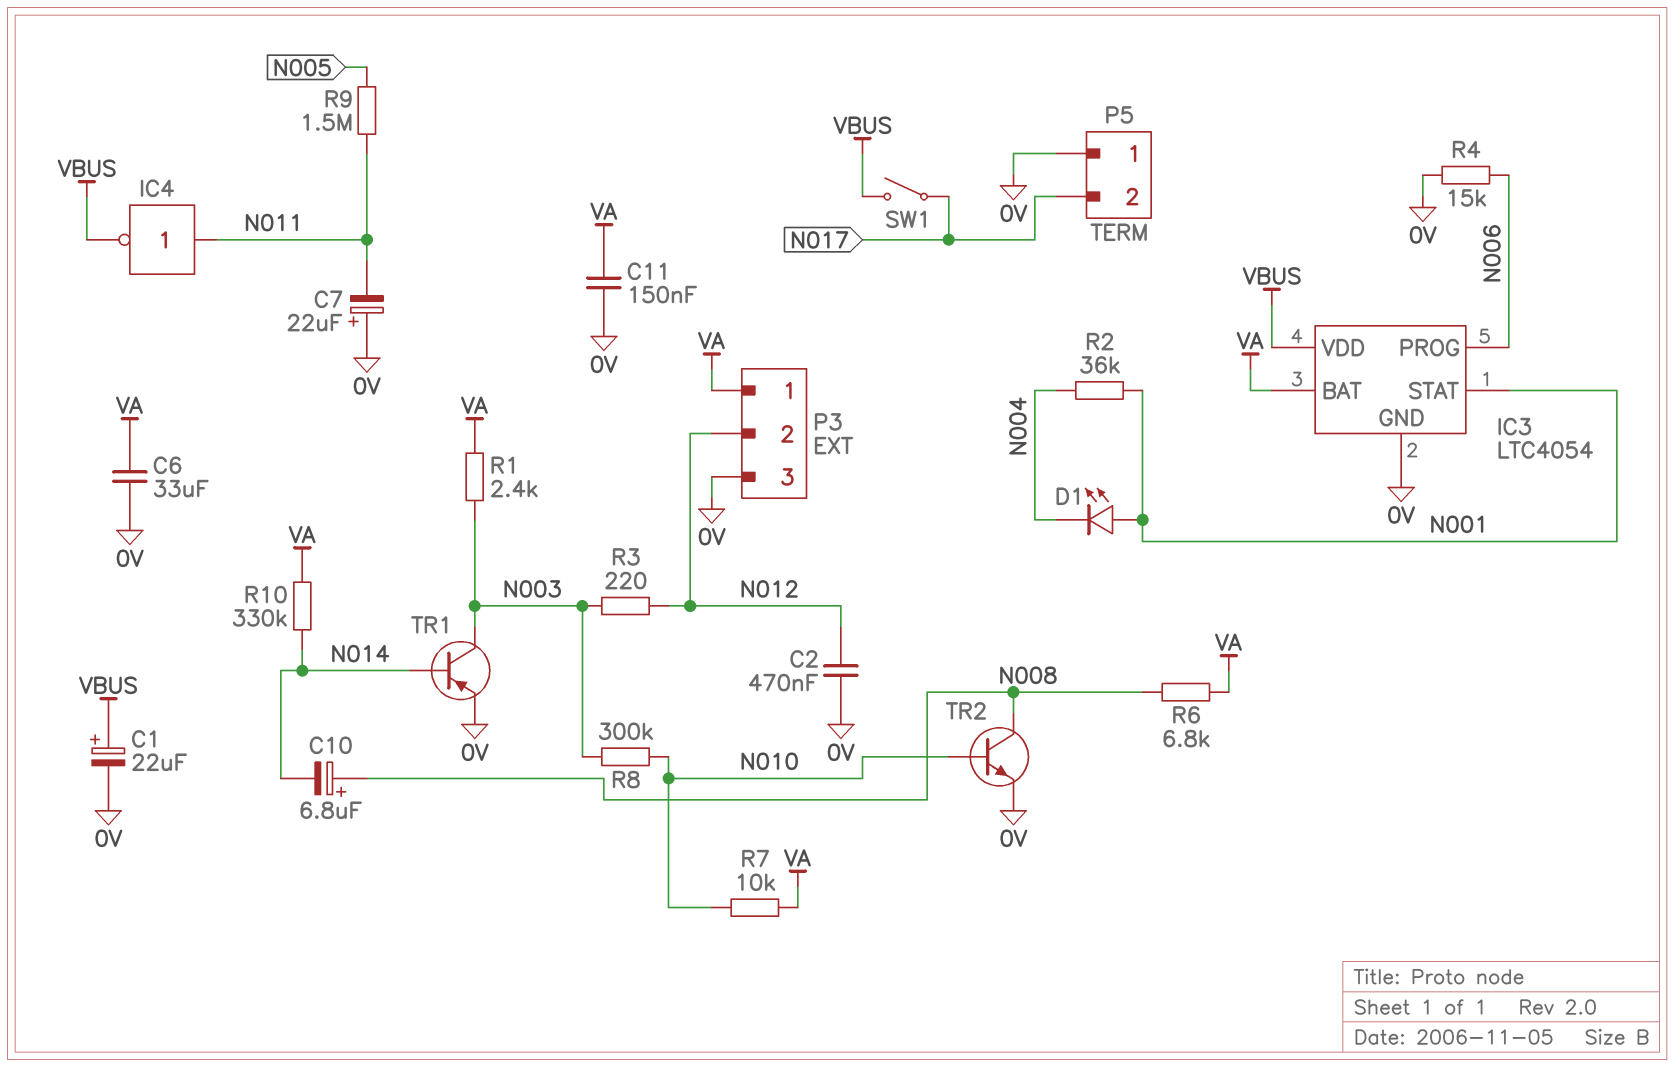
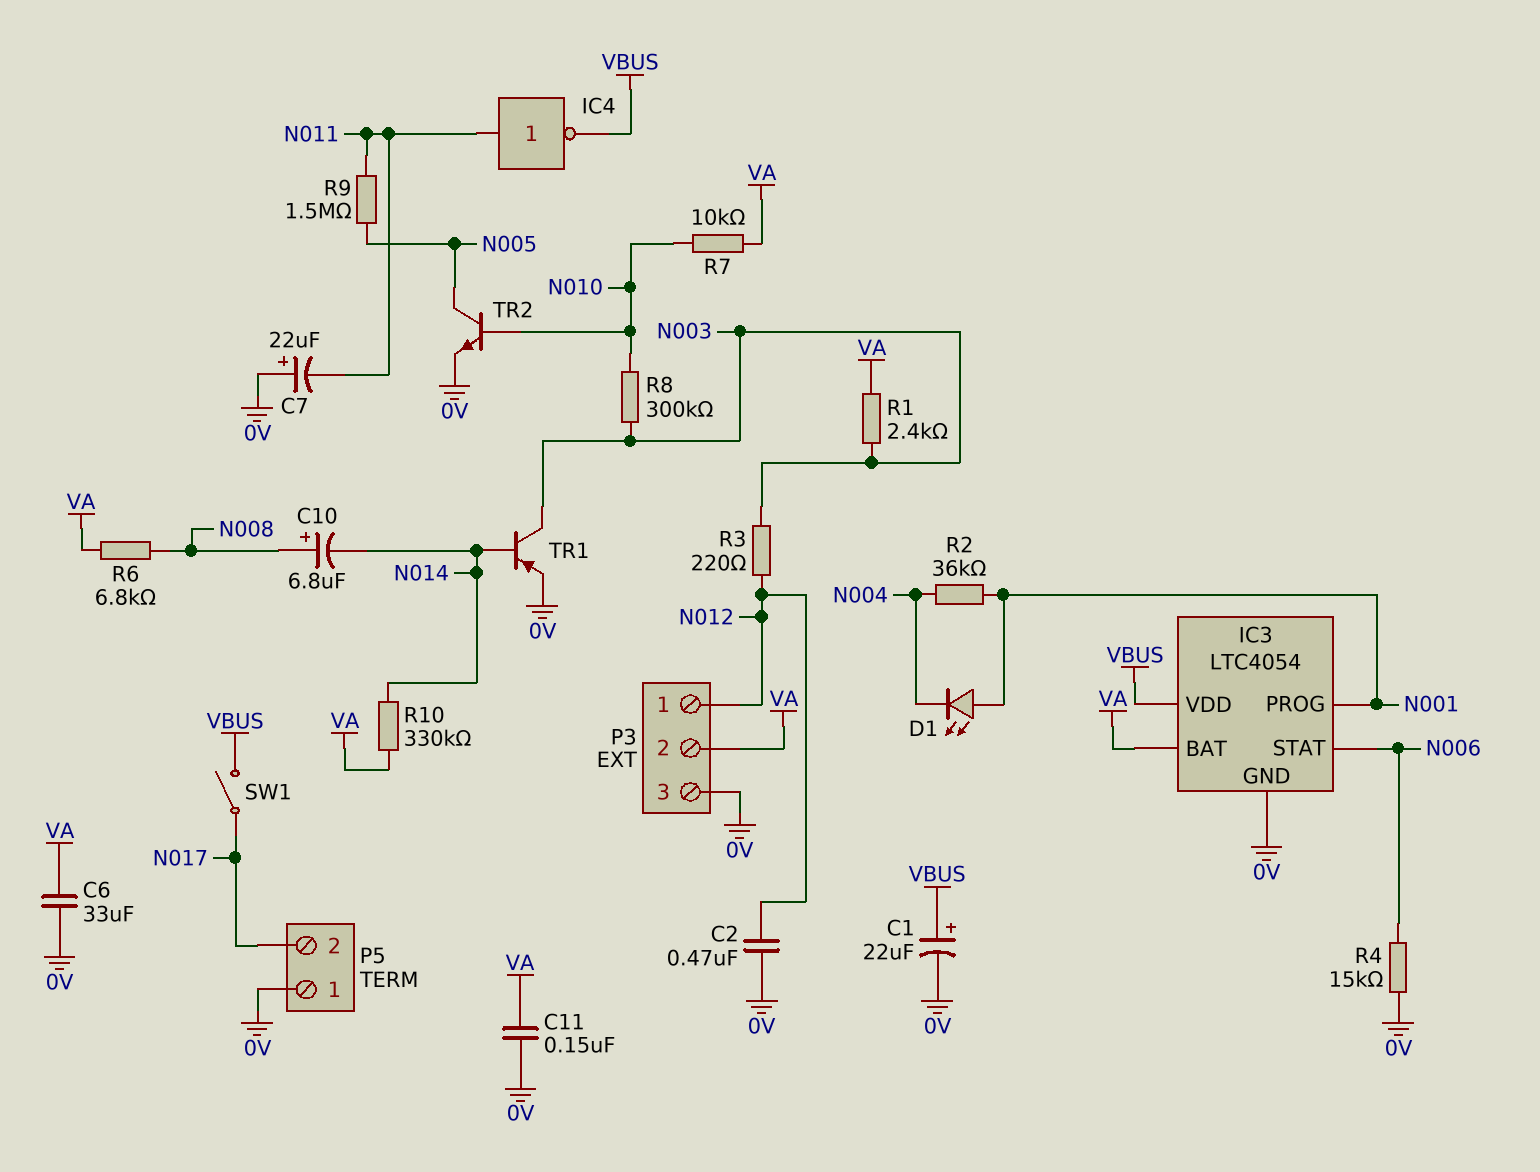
IC3 pin PROG: N006 -> N001
IC3 pin STAT: N001 -> N006
P3 pin 1: VA -> N012
P3 pin 2: N012 -> VA
TR2: NPN (B N010, C N008, E 0V) -> NPN (B N010, C N005, E 0V)

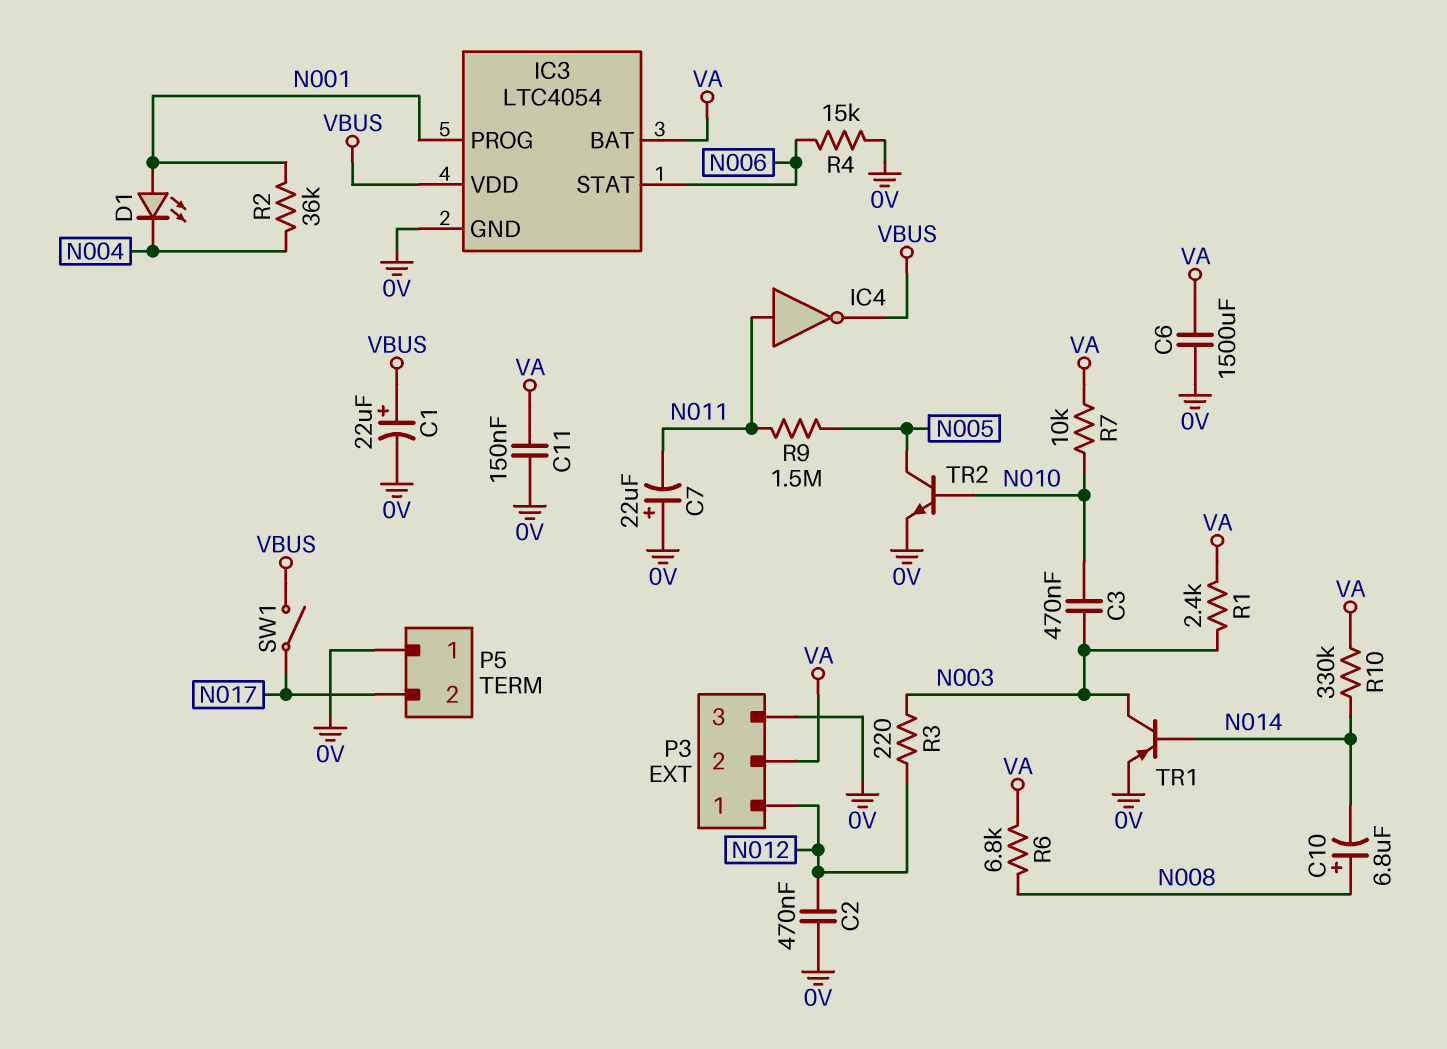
C3: none -> 470nF (N003, N010)
C6: 33uF (0V, VA) -> 1500uF (0V, VA)
R8: 300k (N003, N010) -> none

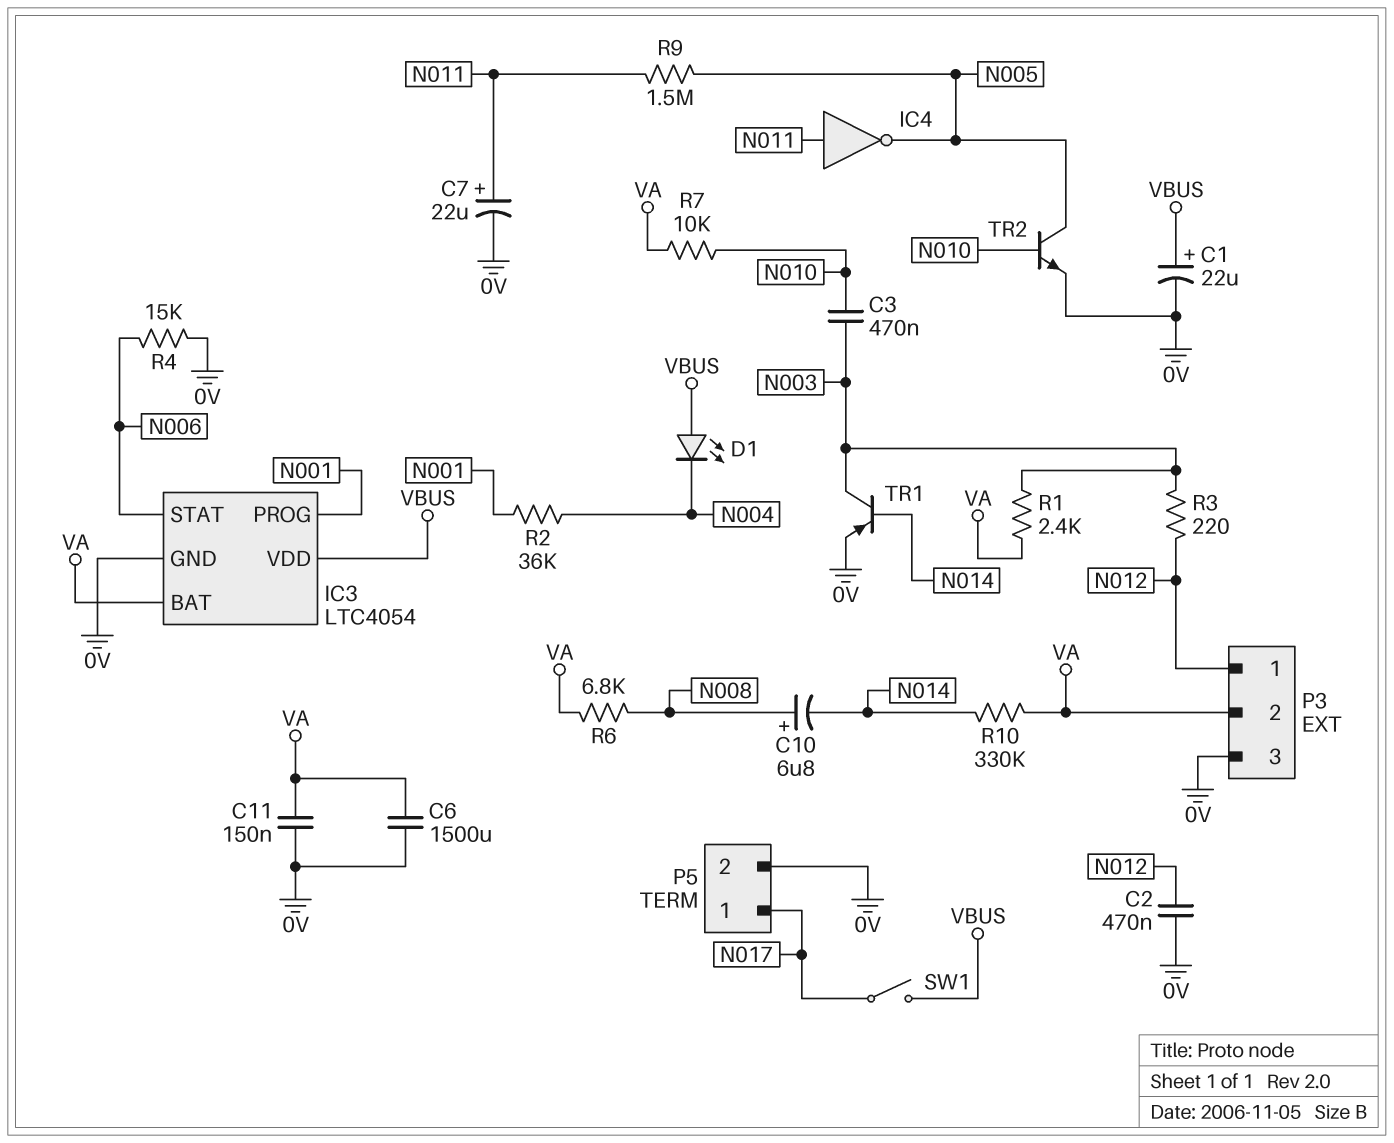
C7: 22uF (plus 0V, minus N011) -> 22uF (plus N011, minus 0V)
D1: LED (A N001, K N004) -> LED (A VBUS, K N004)
IC4: NOT (in N011, out VBUS) -> NOT (in N011, out N005)
P5 pin 1: 0V -> N017
P5 pin 2: N017 -> 0V

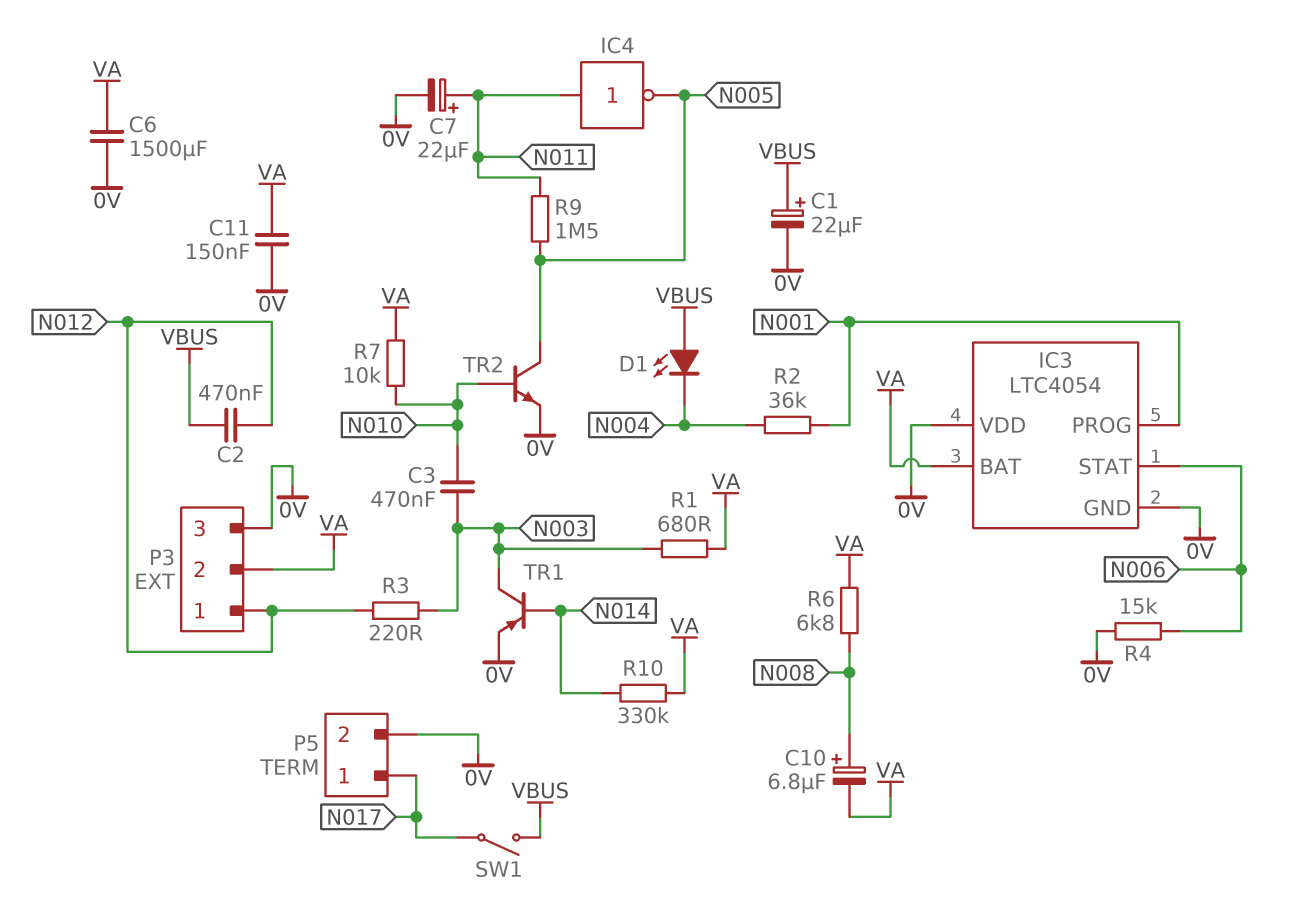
C2: 470nF (0V, N012) -> 470nF (N012, VBUS)
C10: 6.8uF (plus N008, minus N014) -> 6.8uF (plus N008, minus VA)
IC3 pin VDD: VBUS -> 0V
R1: 2.4k (N003, VA) -> 680 (N003, VA)

